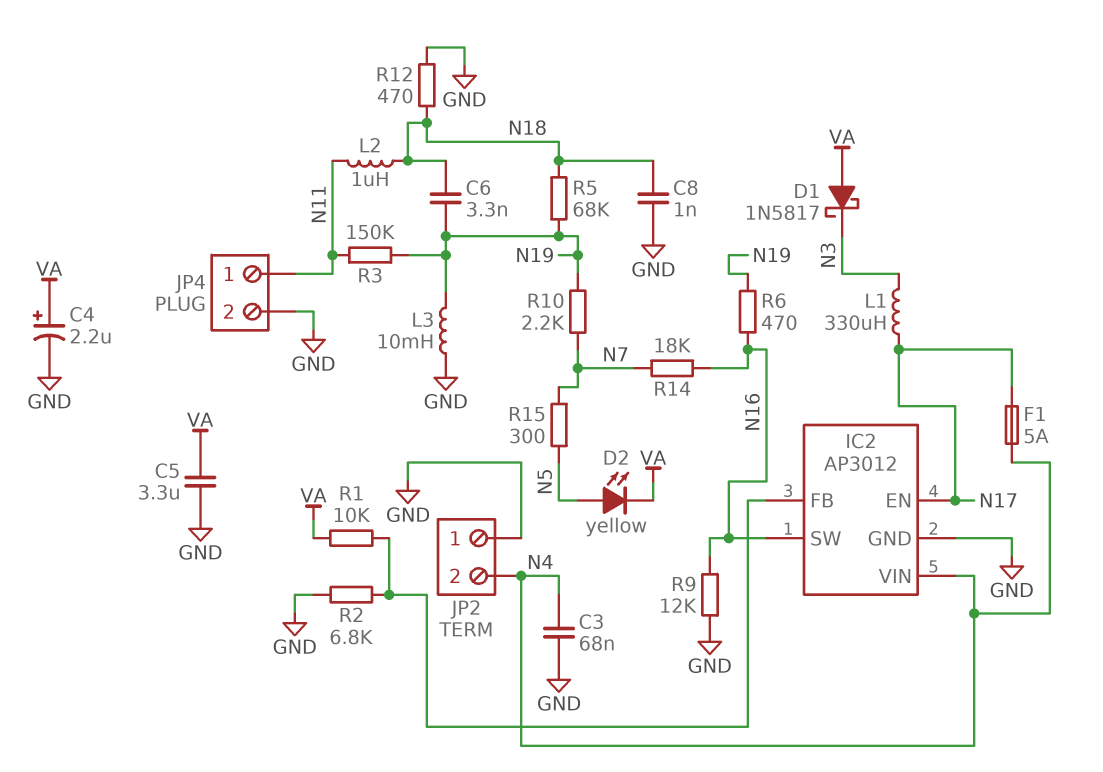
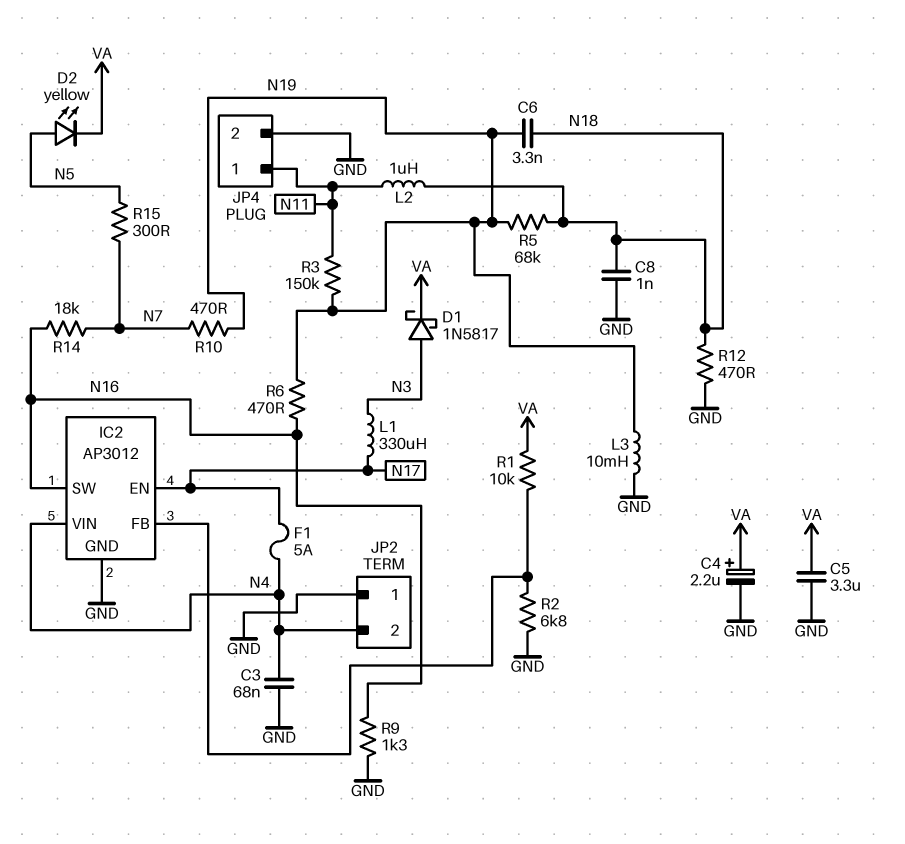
D1: schottky 1N5817 (A VA, K N3) -> schottky 1N5817 (A N3, K VA)
R9: 12k (GND, N16) -> 1.3k (GND, N16)
R10: 2.2k (N7, N19) -> 470 (N7, N19)

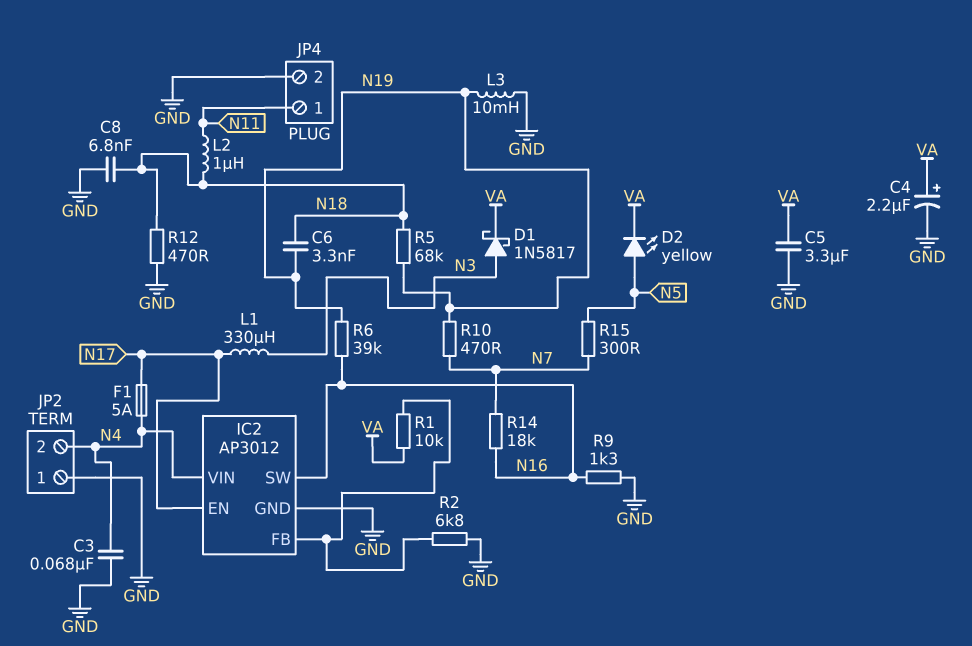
C8: 1nF (GND, N18) -> 6.8nF (GND, N18)
R3: 150k (N11, N19) -> none
R6: 470 (N16, N19) -> 39k (N16, N19)

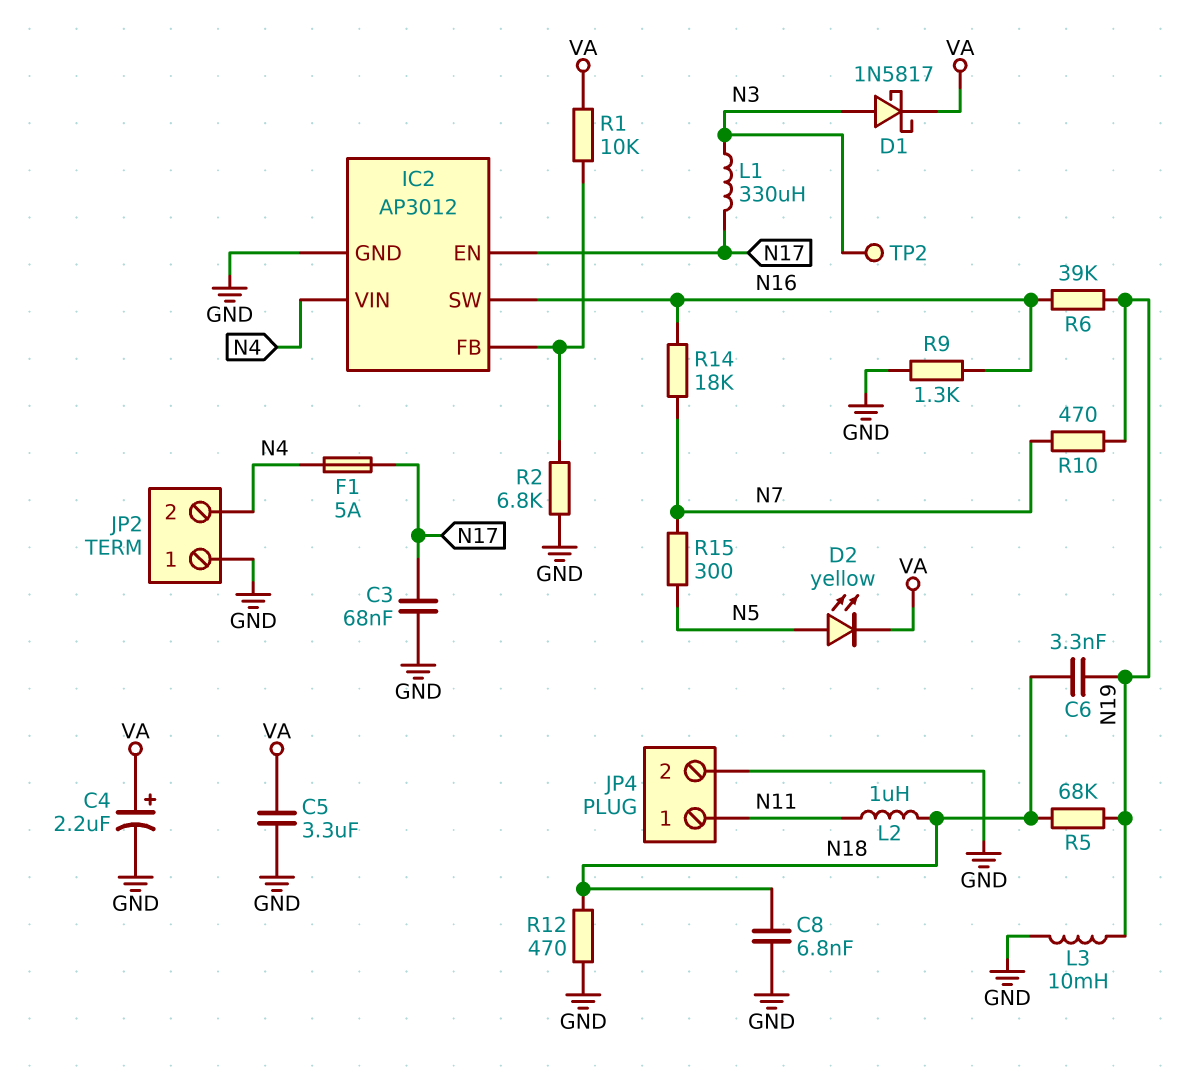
C3: 68nF (GND, N4) -> 68nF (GND, N17)
TP2: none -> test point (N3)

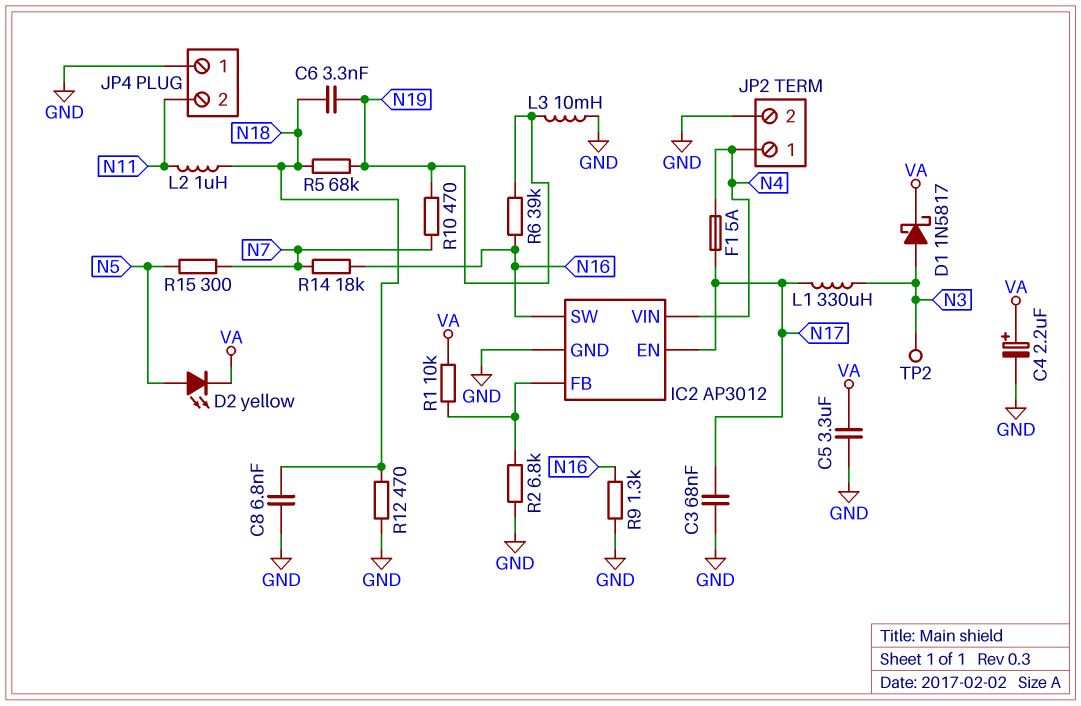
JP2 pin 1: GND -> N4
JP2 pin 2: N4 -> GND
JP4 pin 1: N11 -> GND
JP4 pin 2: GND -> N11

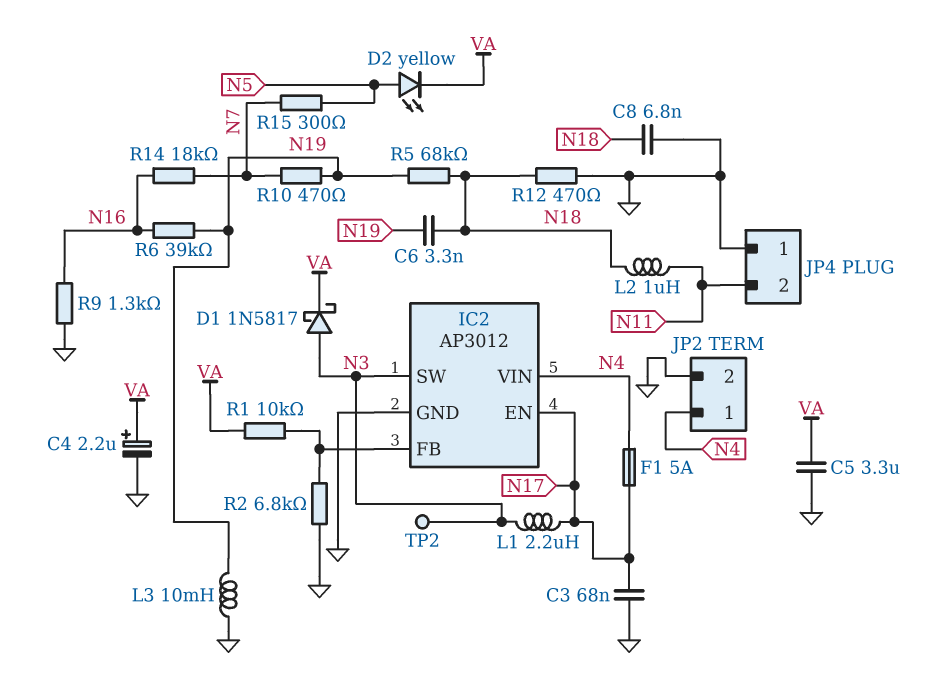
IC2 pin SW: N16 -> N3
L1: 330uH (N3, N17) -> 2.2uH (N3, N17)

